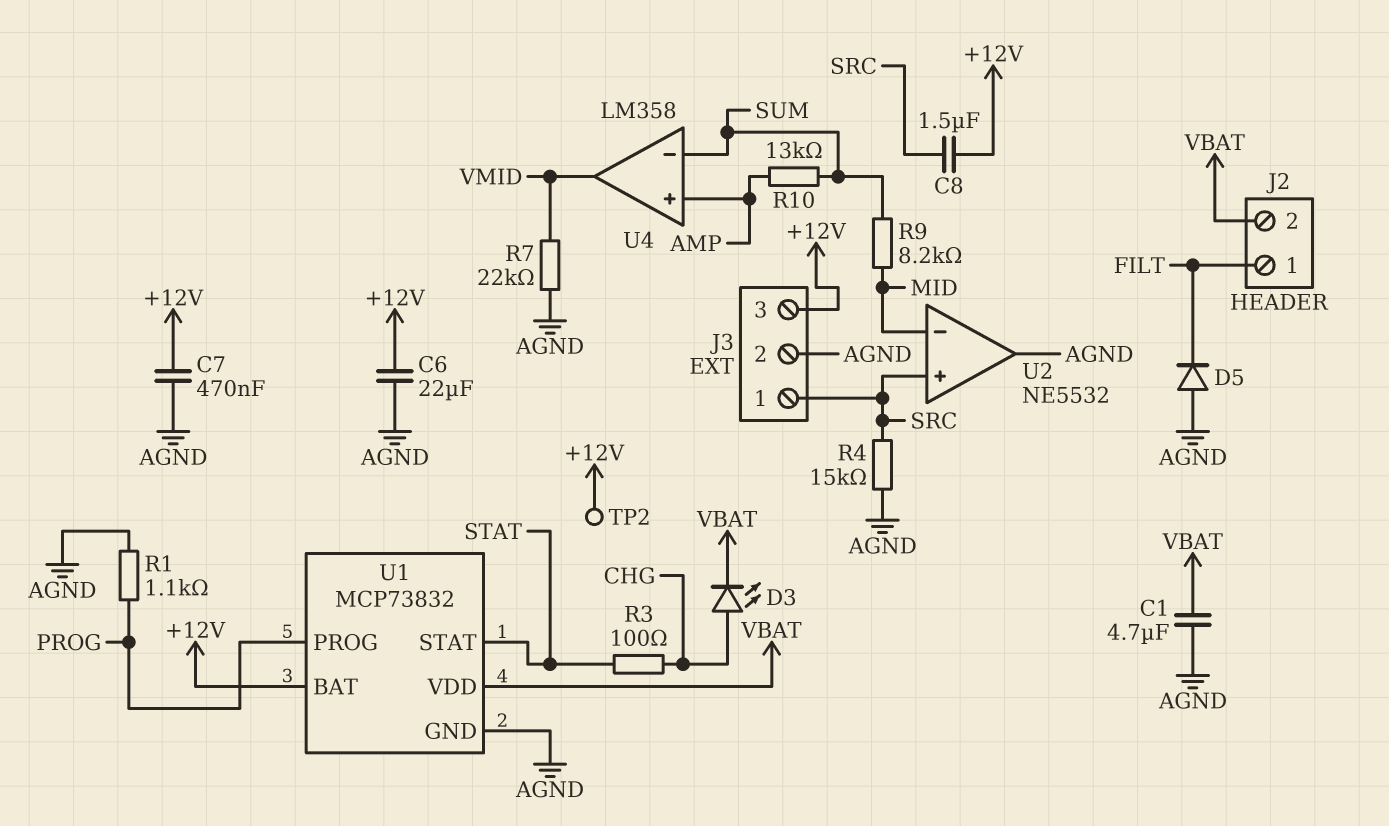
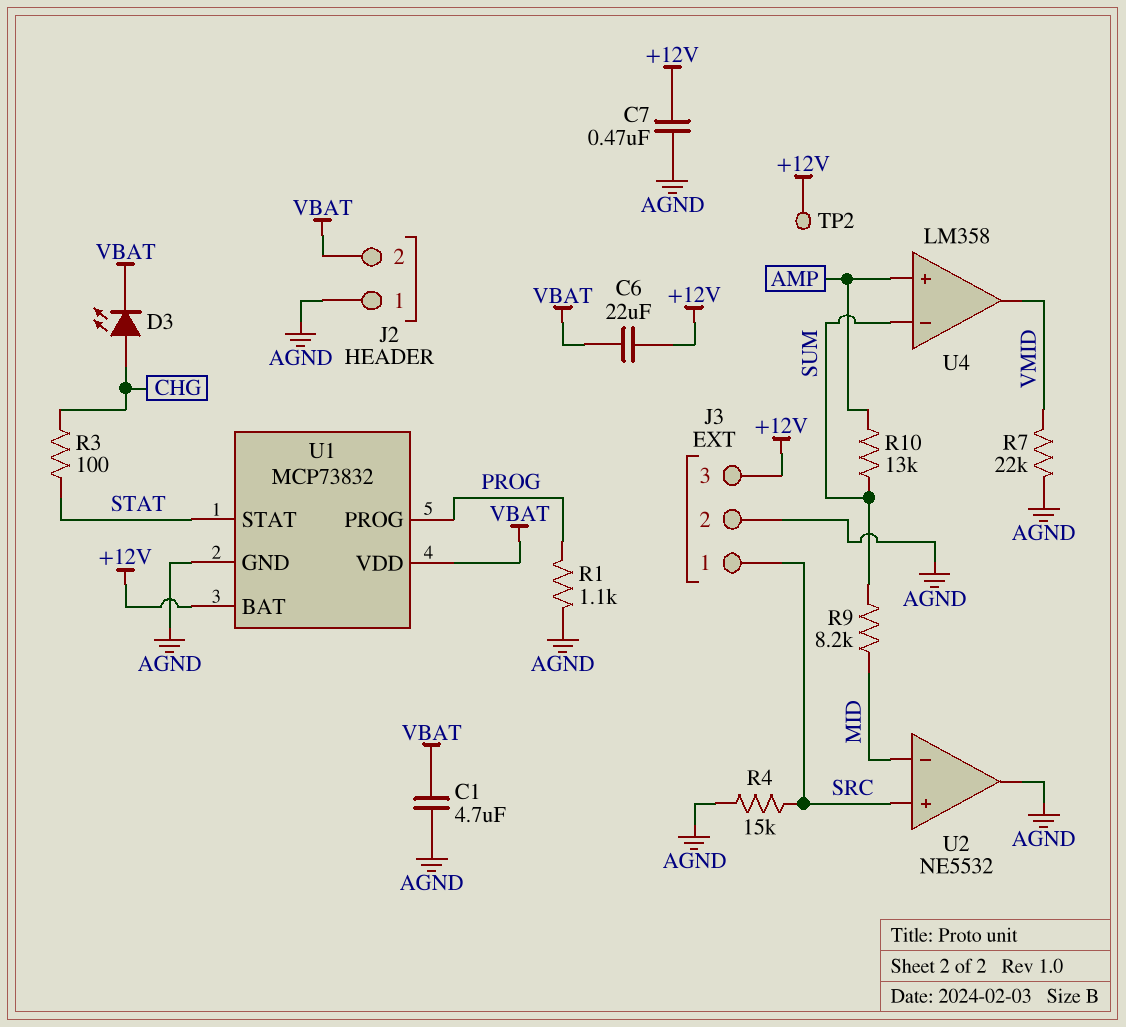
C6: 22uF (+12V, AGND) -> 22uF (+12V, VBAT)
C8: 1.5uF (+12V, SRC) -> none
D5: diode (A AGND, K FILT) -> none
J2 pin 1: FILT -> AGND

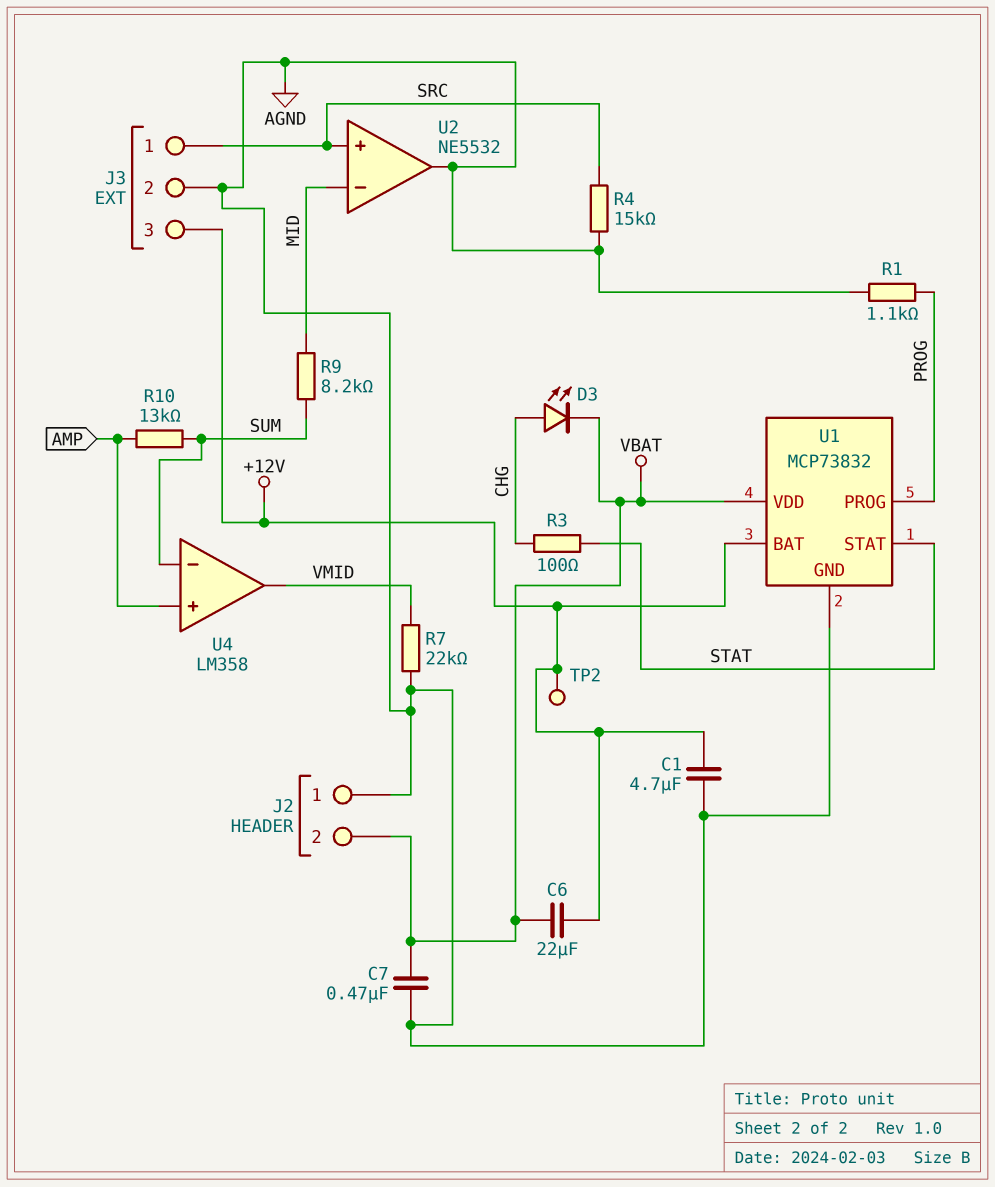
C1: 4.7uF (AGND, VBAT) -> 4.7uF (+12V, AGND)
C7: 470nF (+12V, AGND) -> 470nF (AGND, VBAT)

